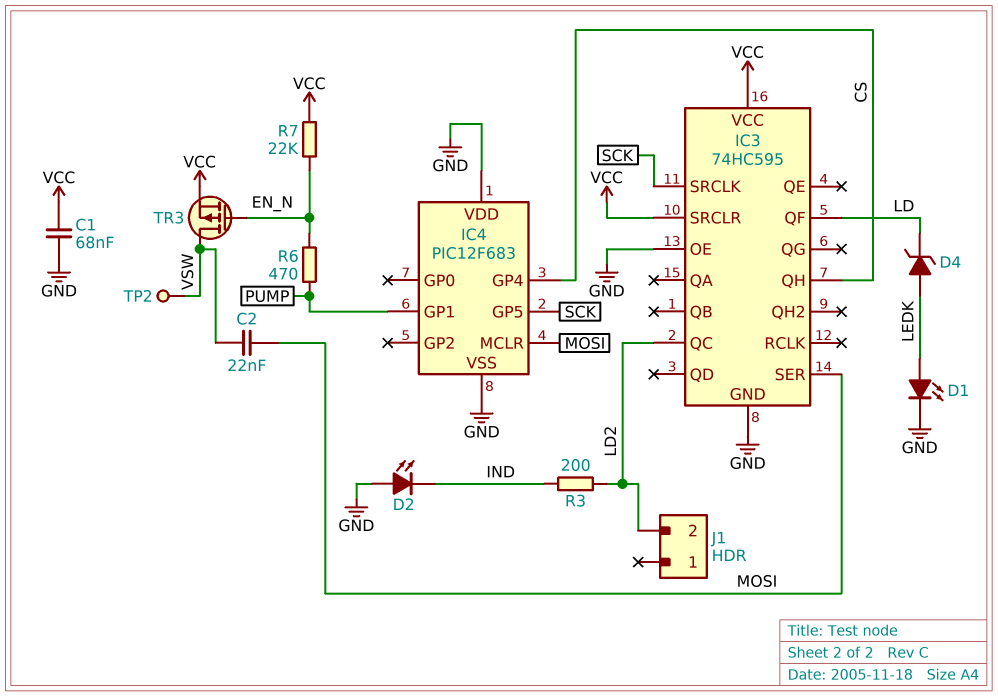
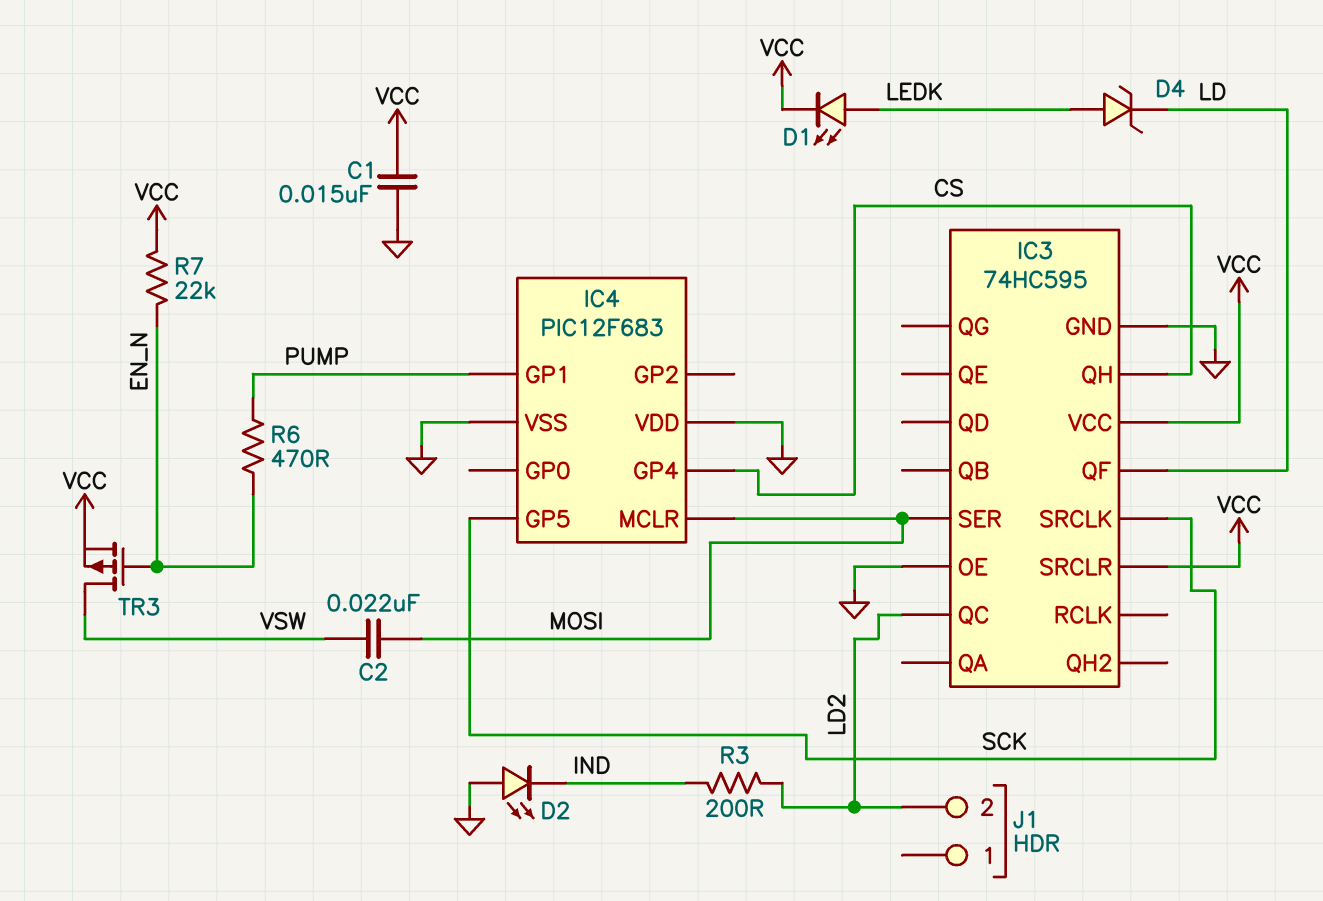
C1: 68nF (GND, VCC) -> 15nF (GND, VCC)
D1: LED (A LEDK, K GND) -> LED (A LEDK, K VCC)
TP2: test point (VSW) -> none

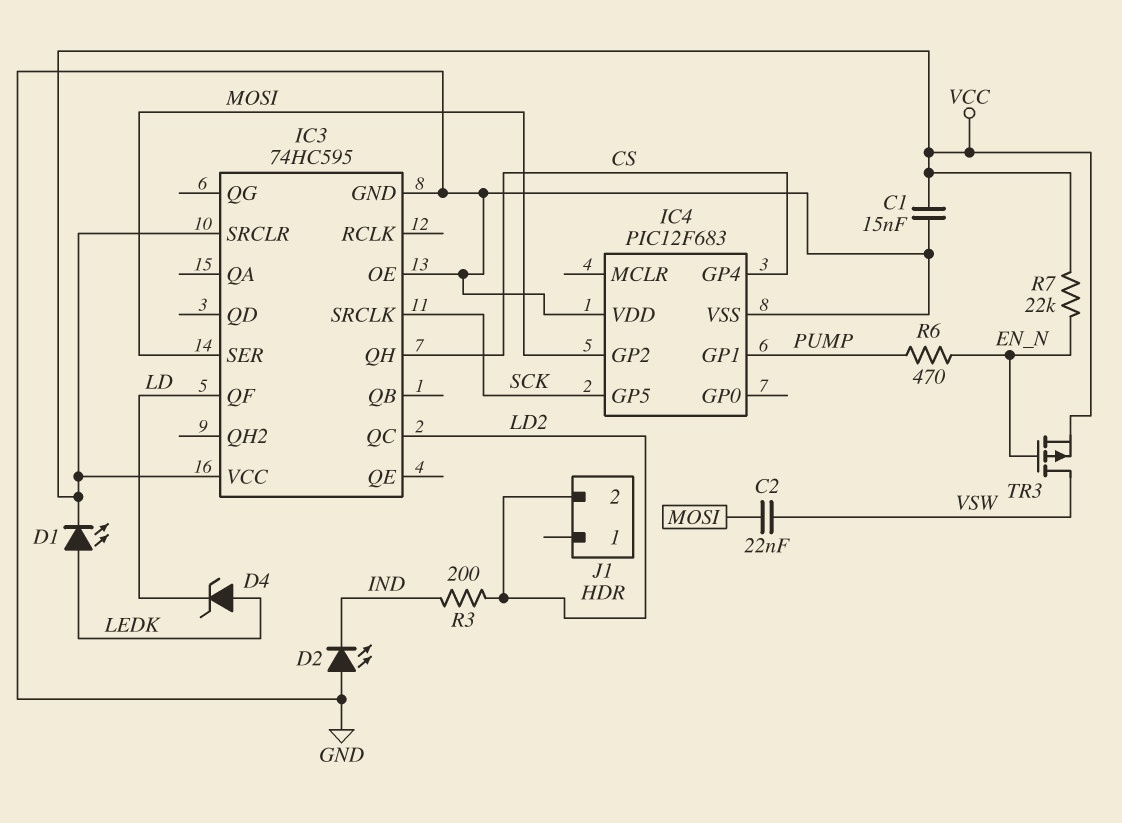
IC4 pin GP2: none -> MOSI
IC4 pin MCLR: MOSI -> none

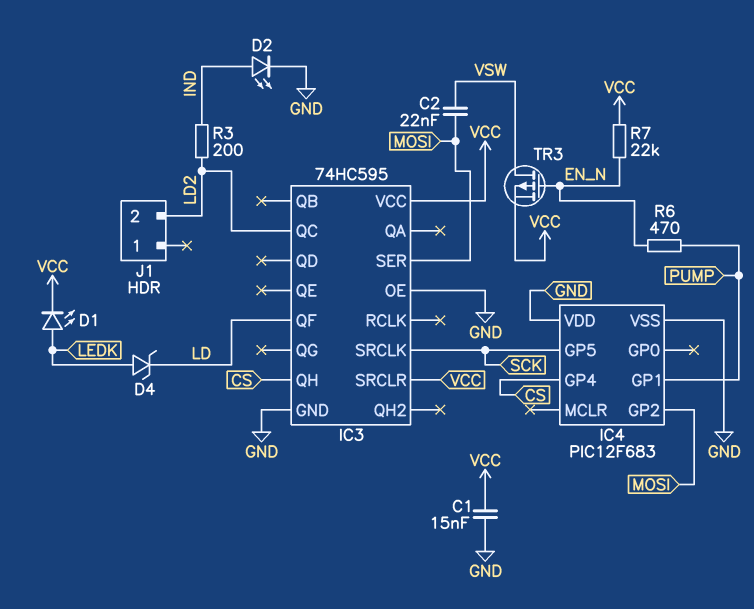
D2: LED (A GND, K IND) -> LED (A IND, K GND)

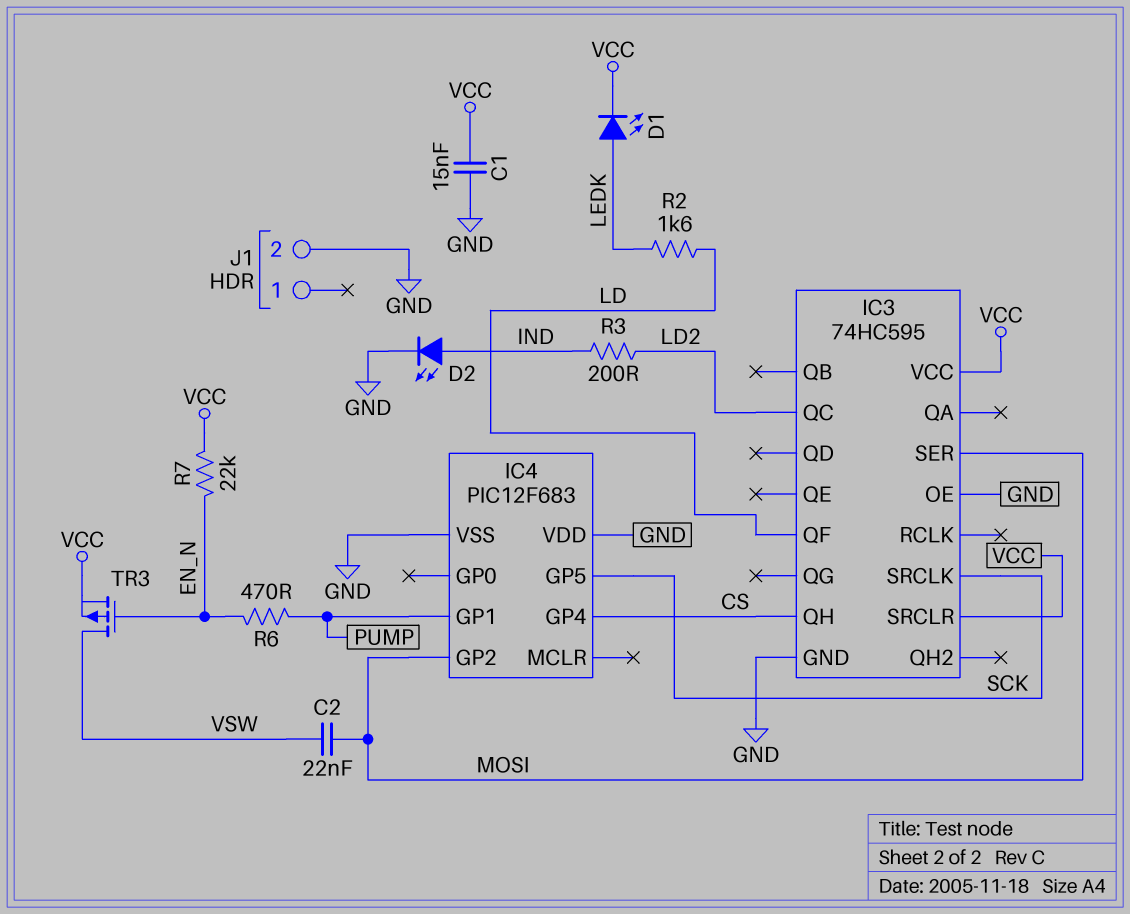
D4: zener (A LEDK, K LD) -> none
J1 pin 2: LD2 -> GND
R2: none -> 1.6k (LD, LEDK)

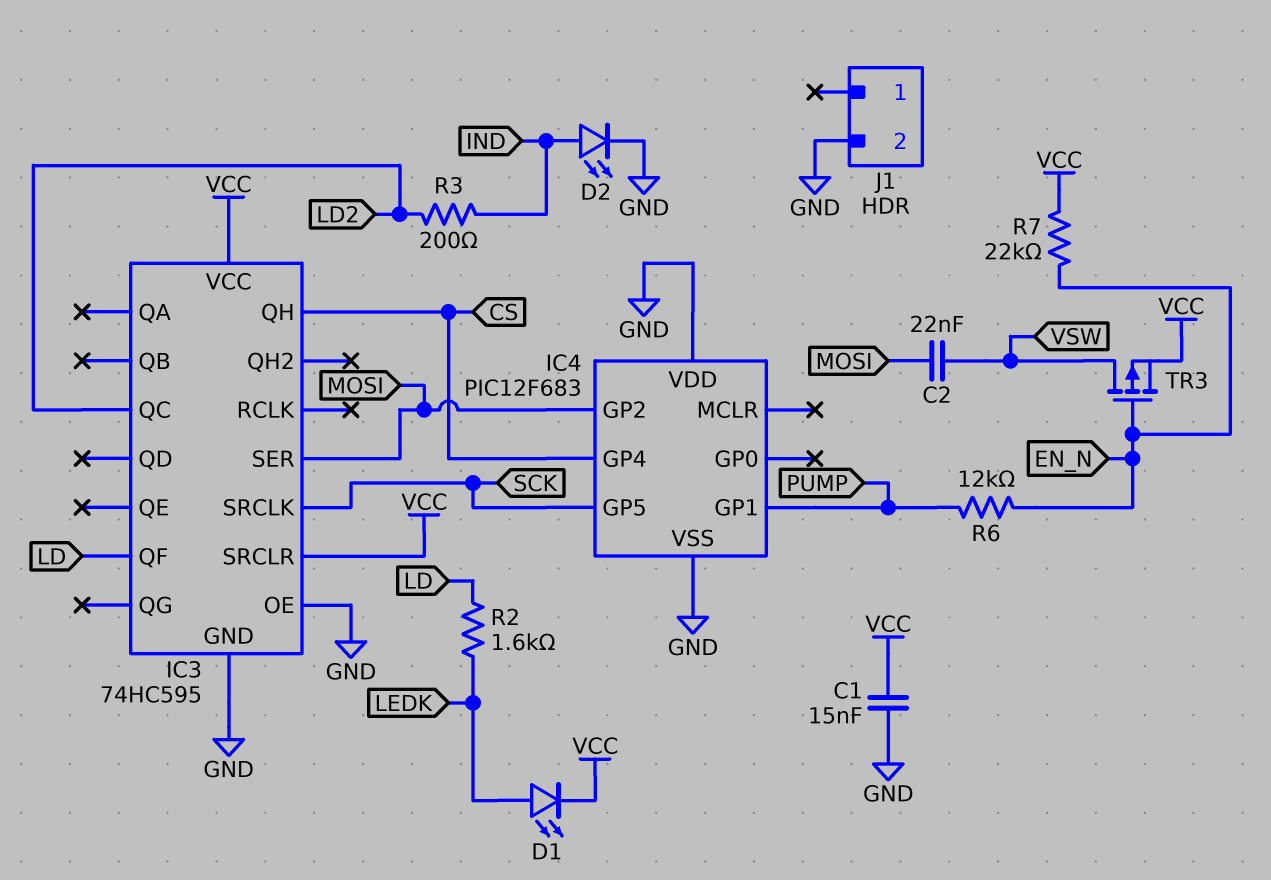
R6: 470 (EN_N, PUMP) -> 12k (EN_N, PUMP)

